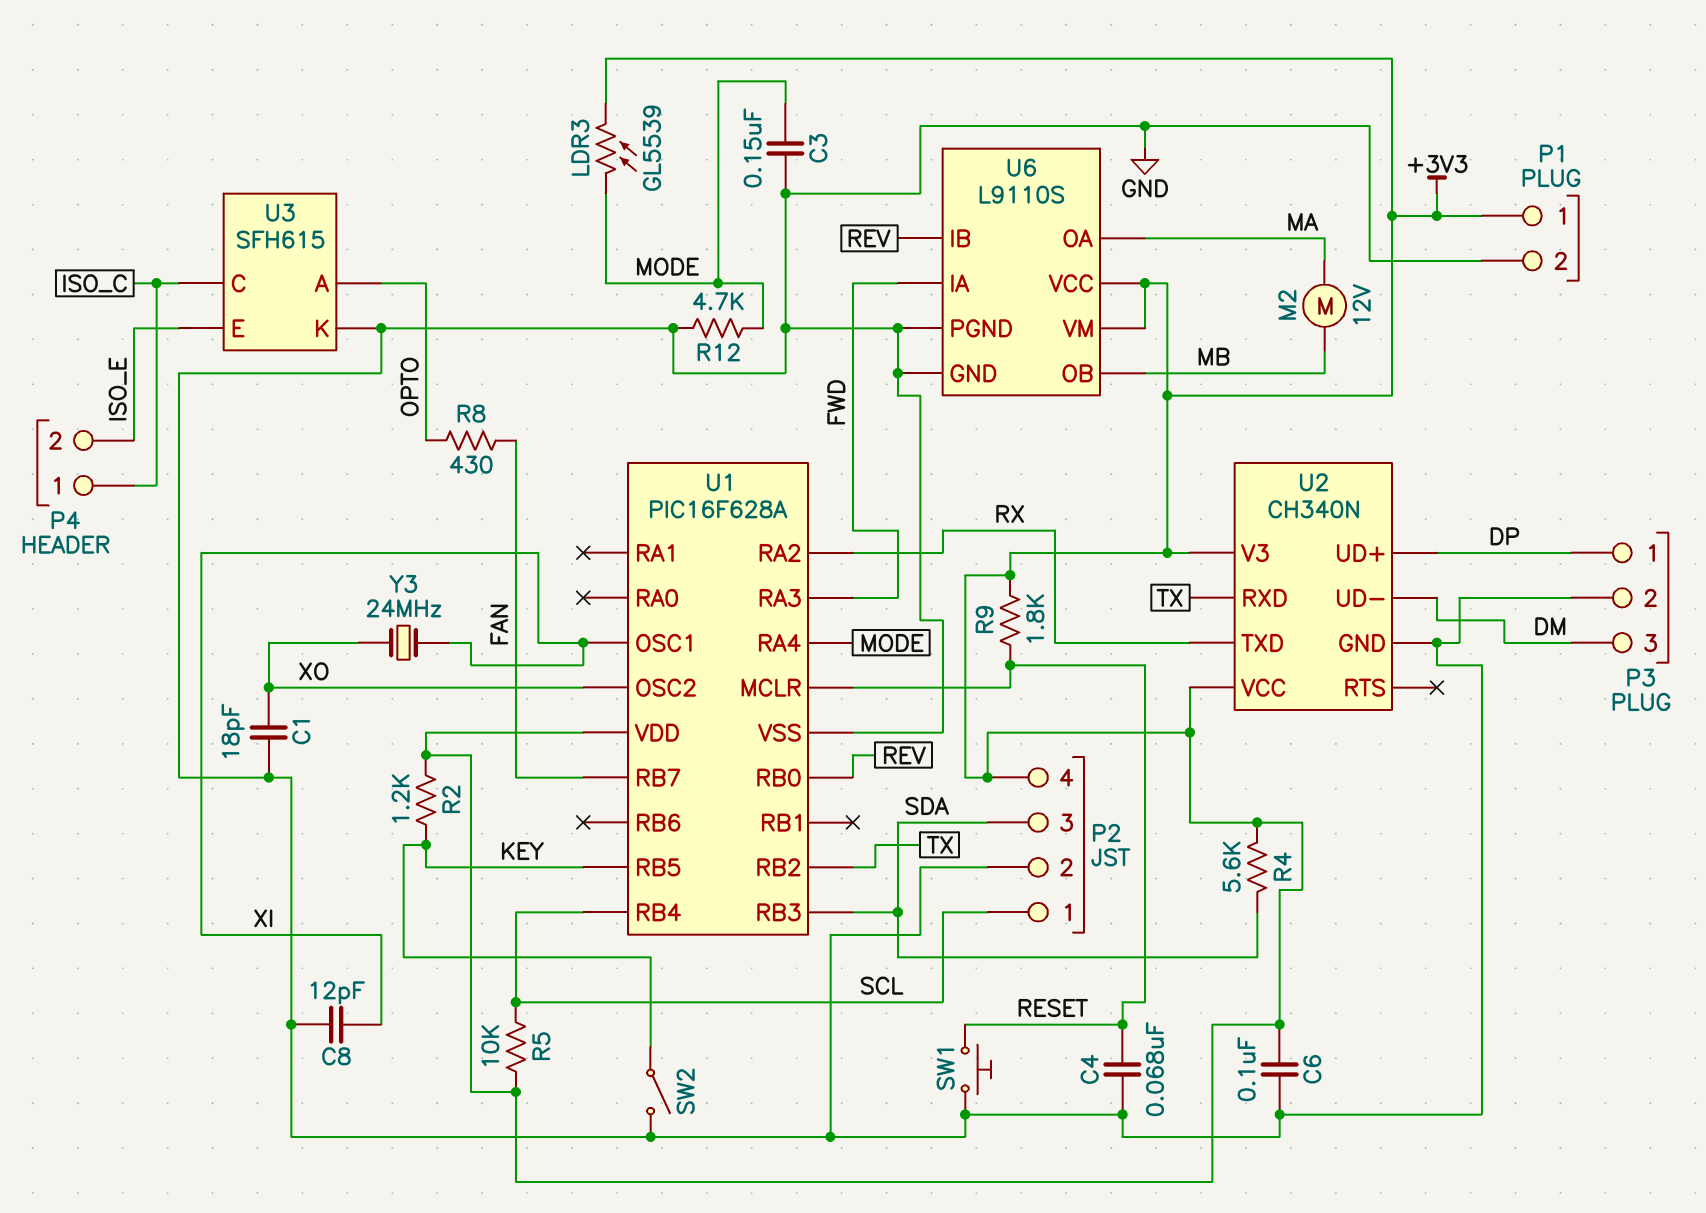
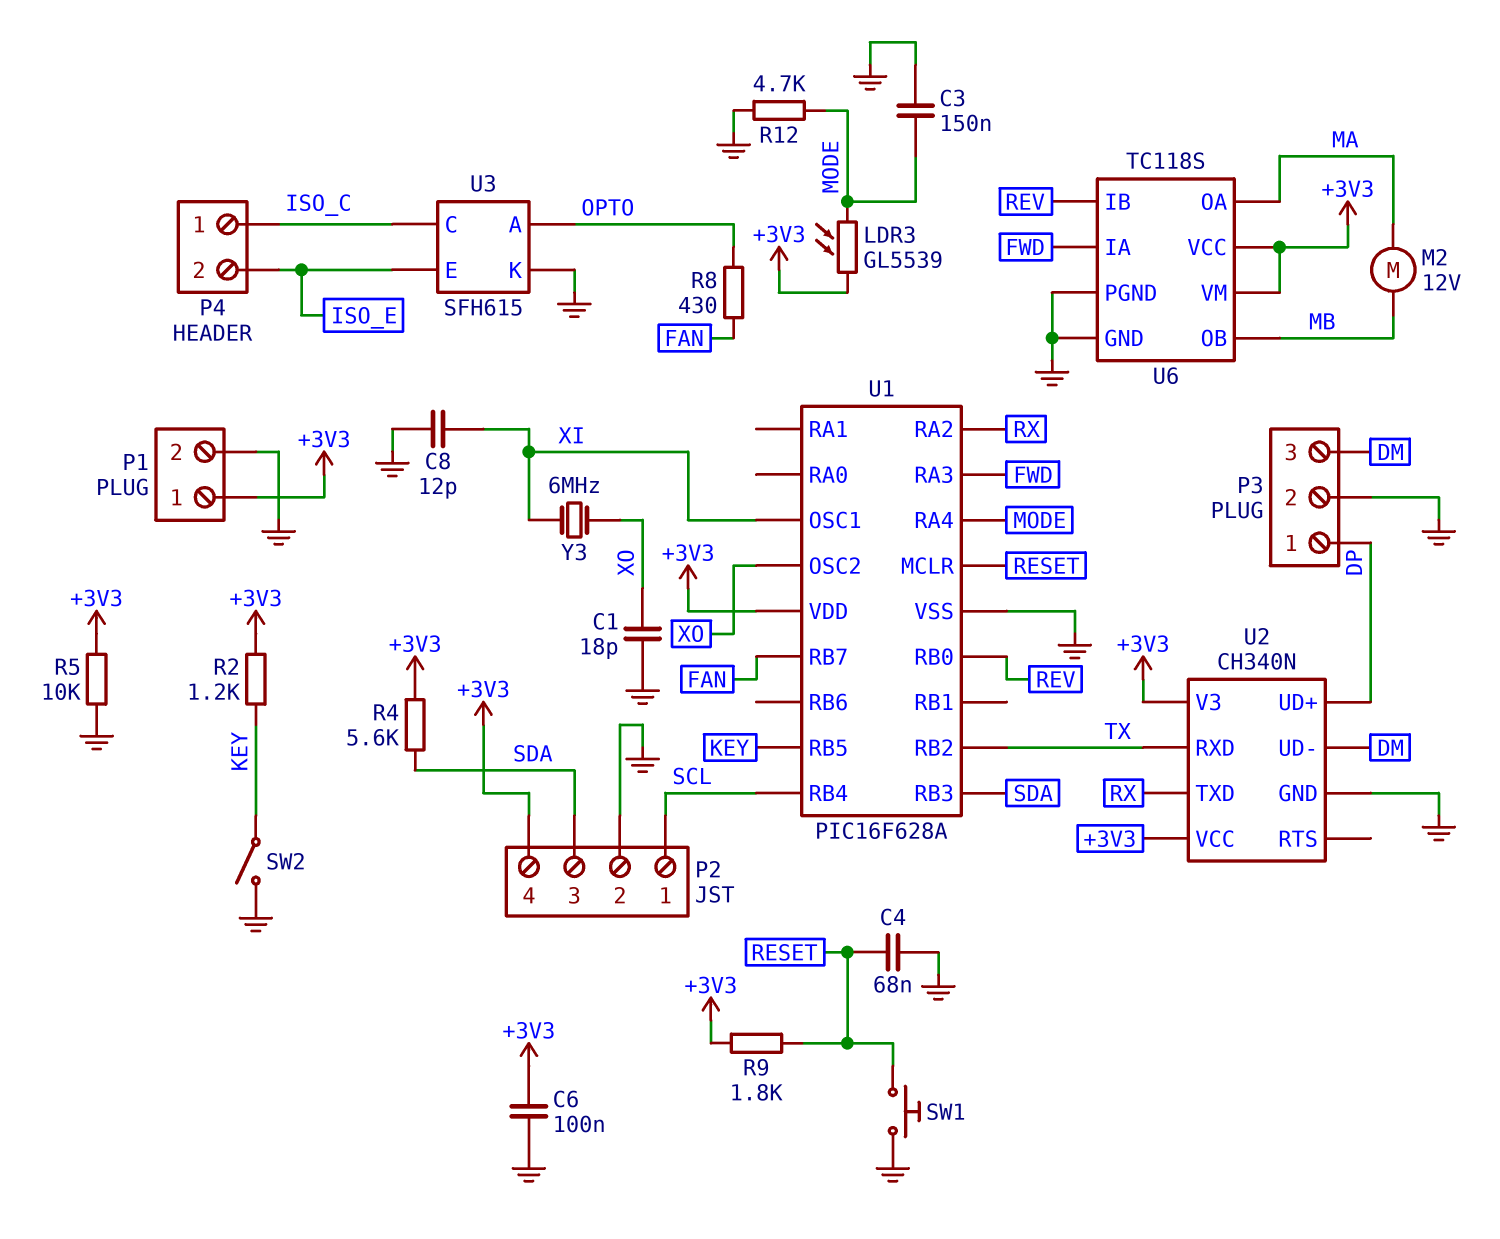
R5: 10k (+3V3, SCL) -> 10k (+3V3, GND)
U6: L9110S -> TC118S
Y3: 24MHz (XI, XO) -> 6MHz (XI, XO)

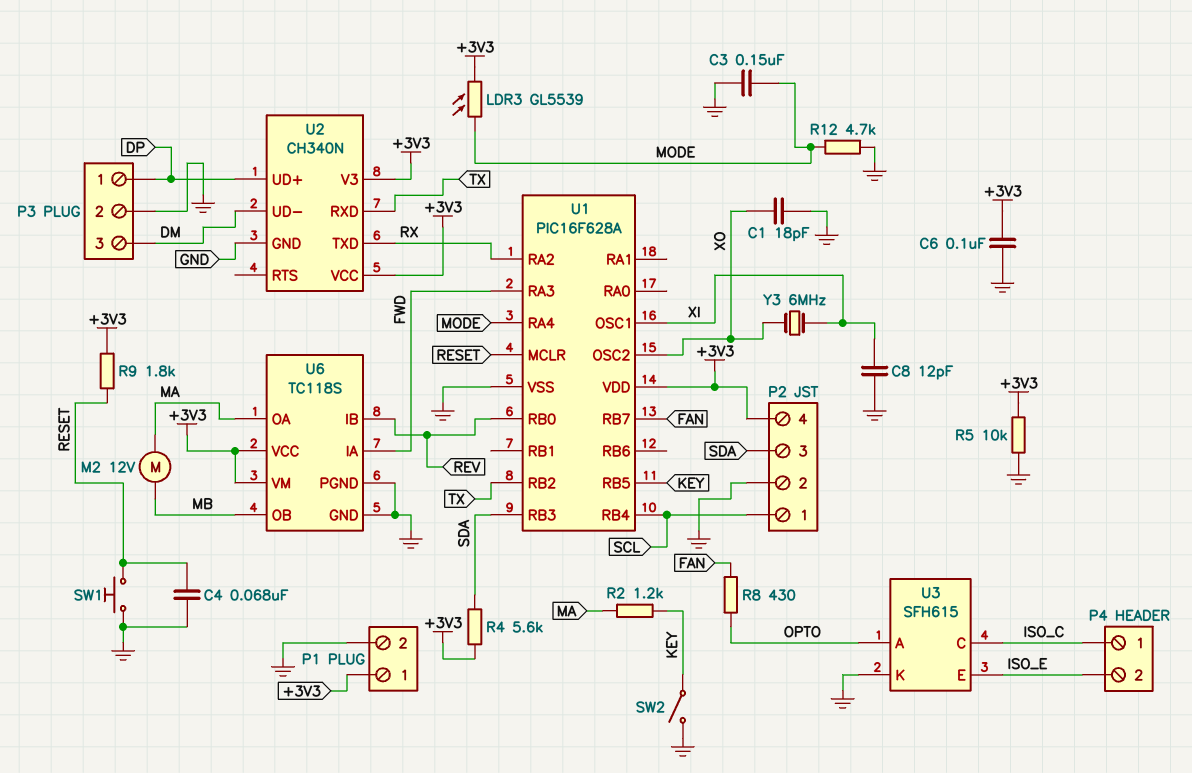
R2: 1.2k (+3V3, KEY) -> 1.2k (KEY, MA)

